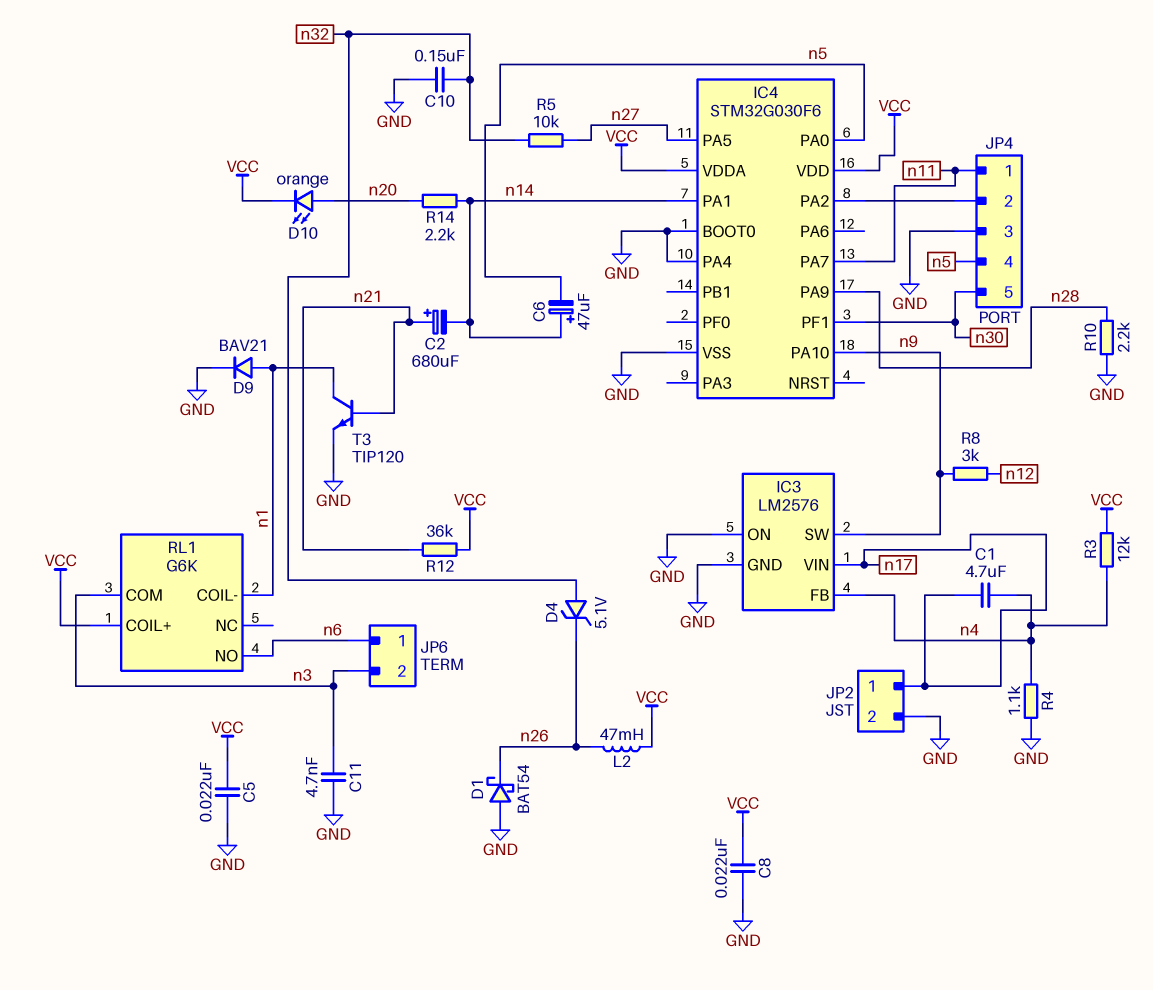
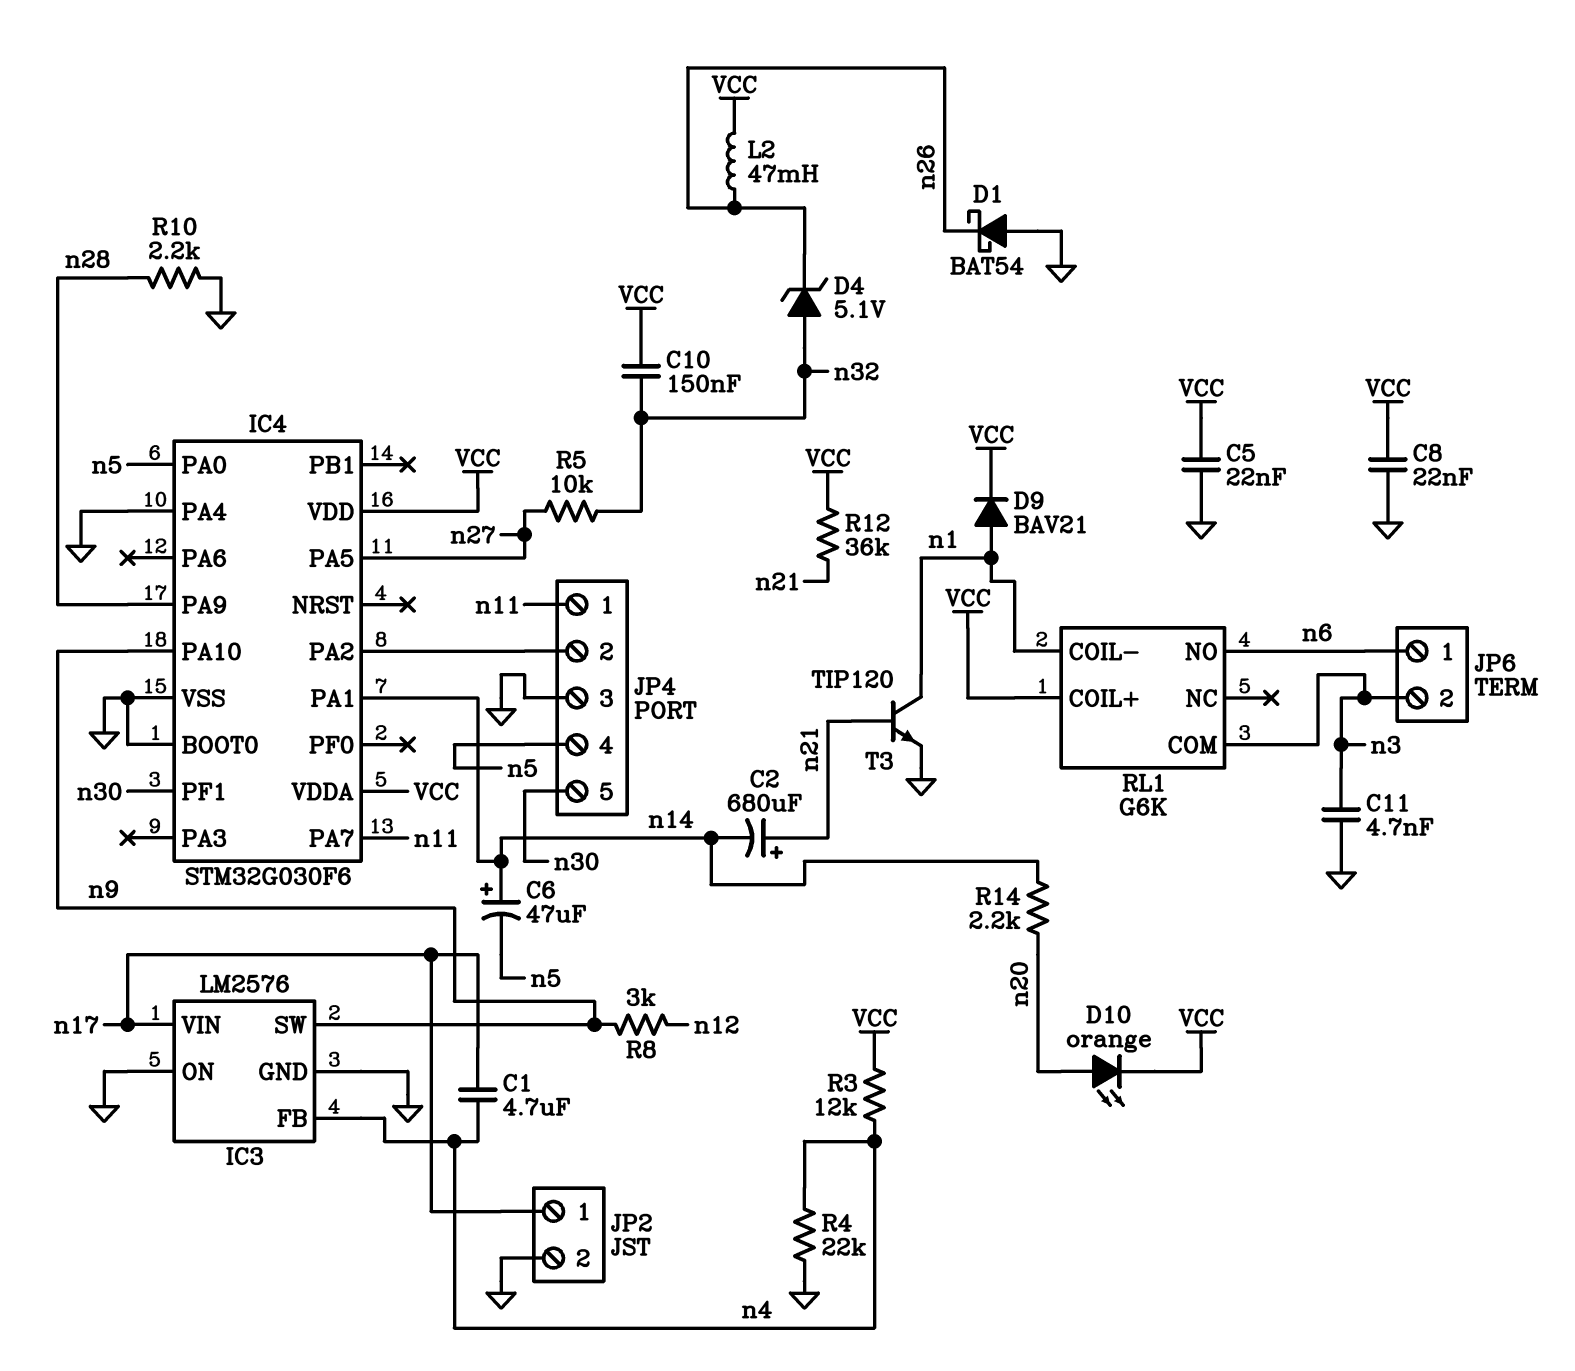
C10: 150nF (GND, n32) -> 150nF (VCC, n32)
D9: diode BAV21 (A n1, K GND) -> diode BAV21 (A n1, K VCC)
R4: 1.1k (GND, n4) -> 22k (GND, n4)

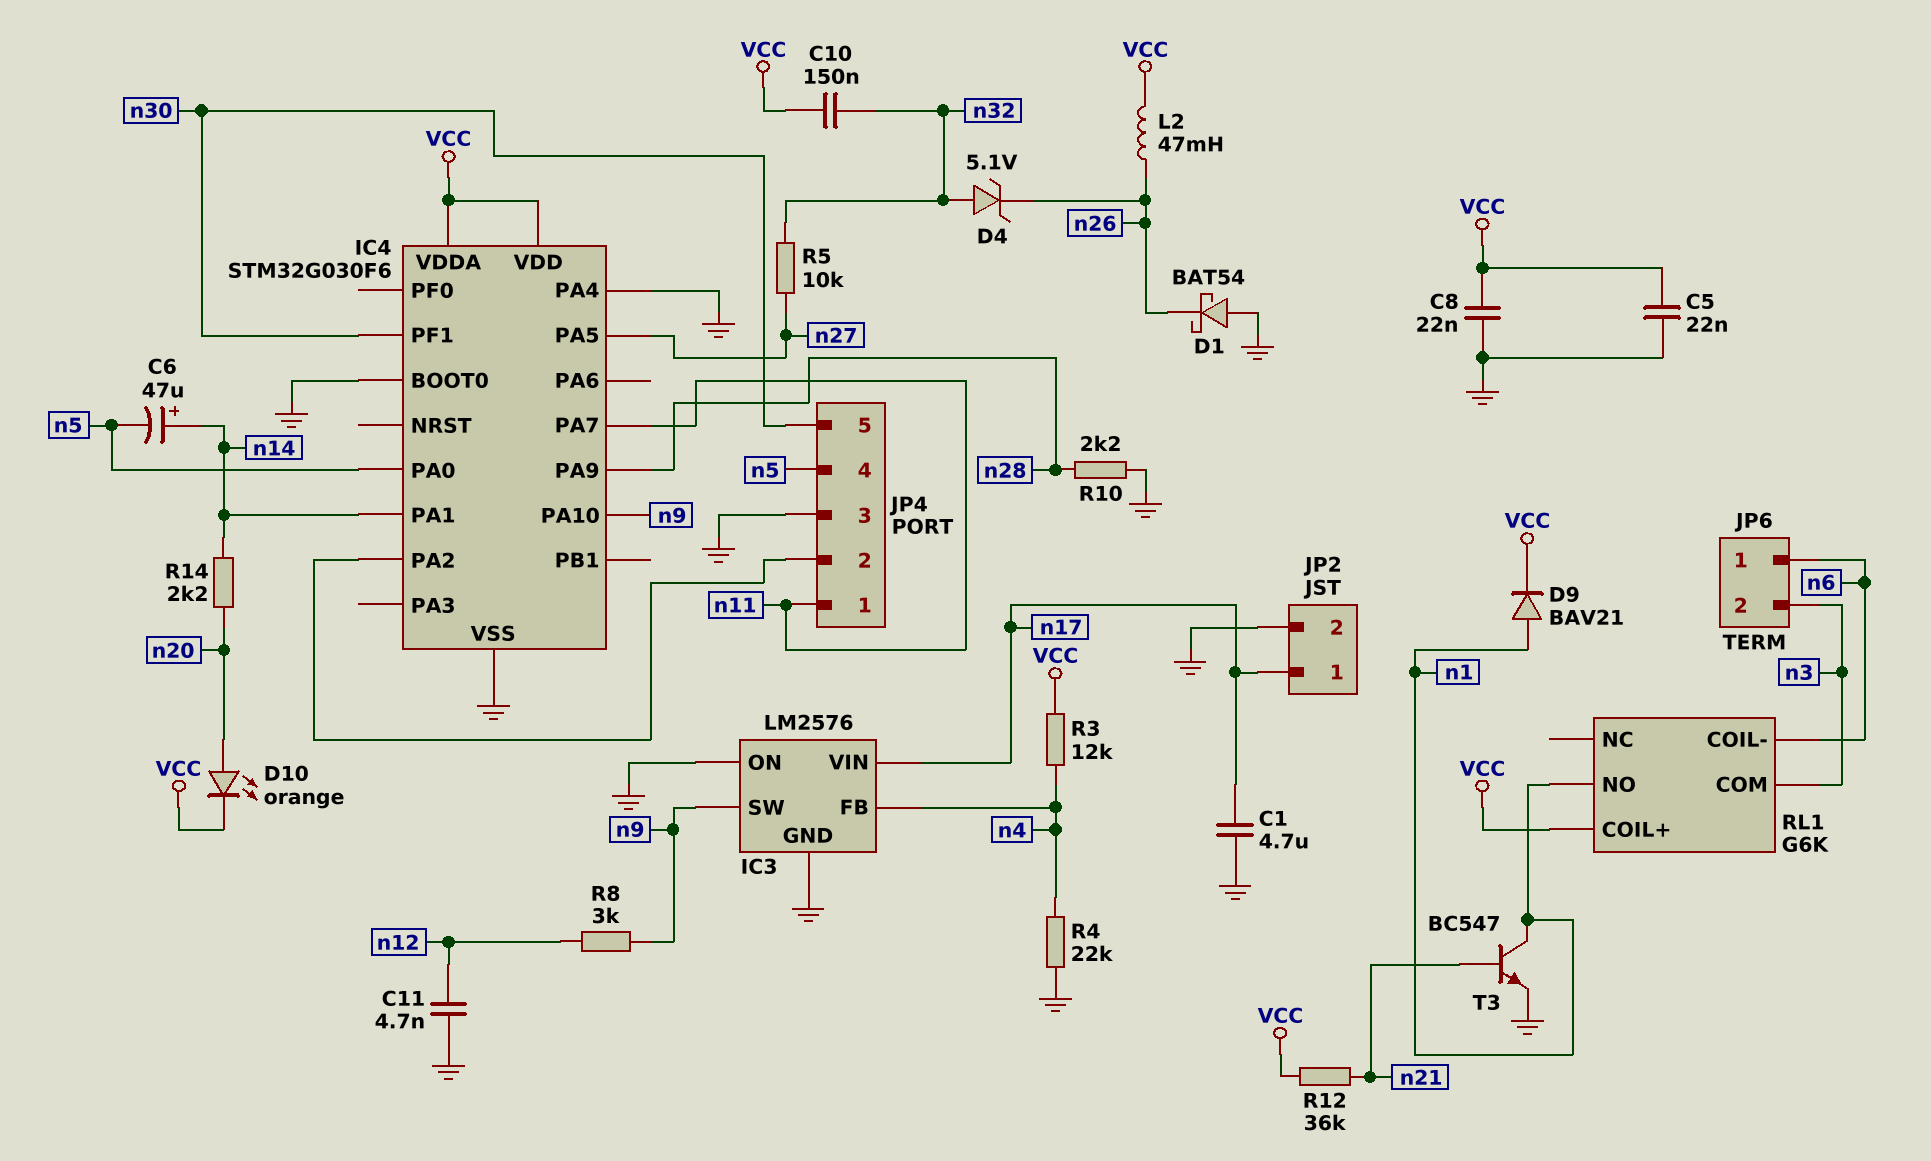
C1: 4.7uF (n4, n17) -> 4.7uF (GND, n17)
C2: 680uF (plus n21, minus n14) -> none
C11: 4.7nF (GND, n3) -> 4.7nF (GND, n12)
RL1 pin COIL-: n1 -> n6
RL1 pin NO: n6 -> n1
T3: NPN TIP120 (B n21, C n1, E GND) -> NPN BC547 (B n21, C n1, E GND)

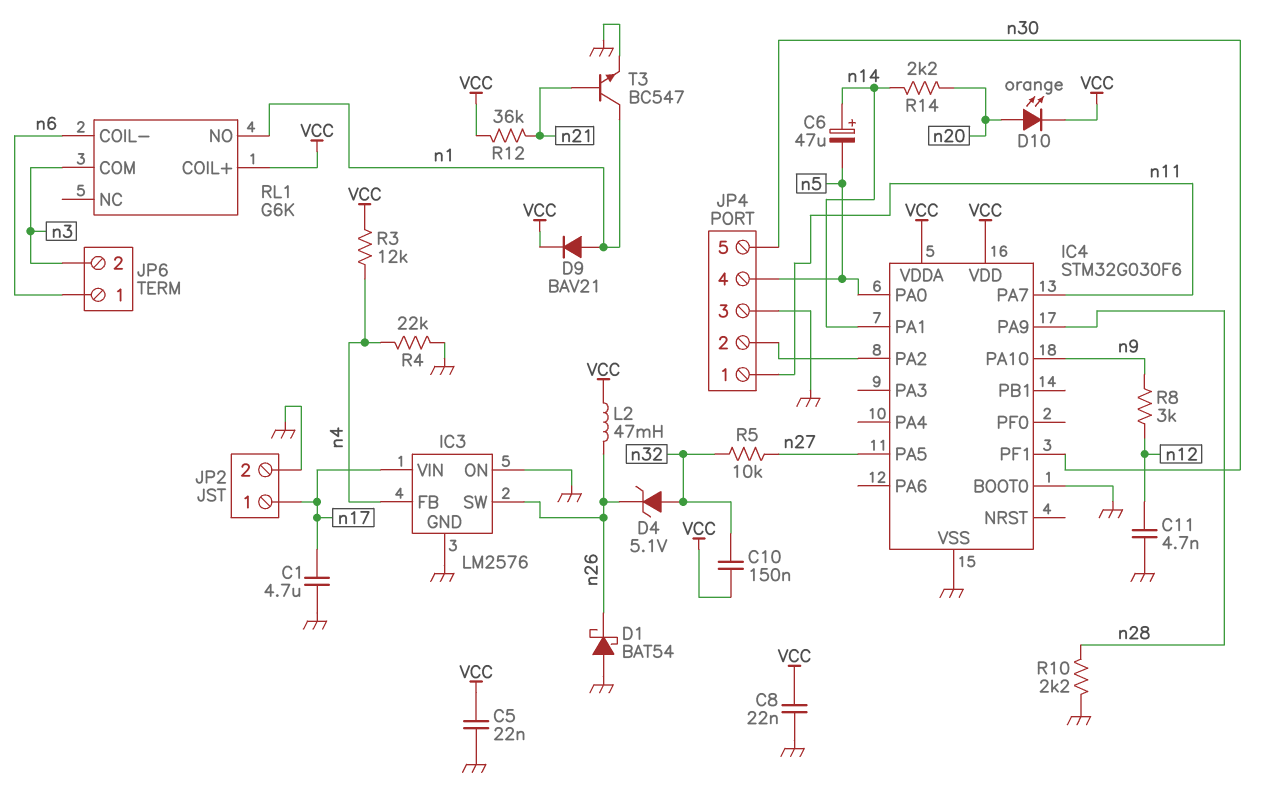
IC3 pin SW: n9 -> n26
IC4 pin PA4: GND -> none

